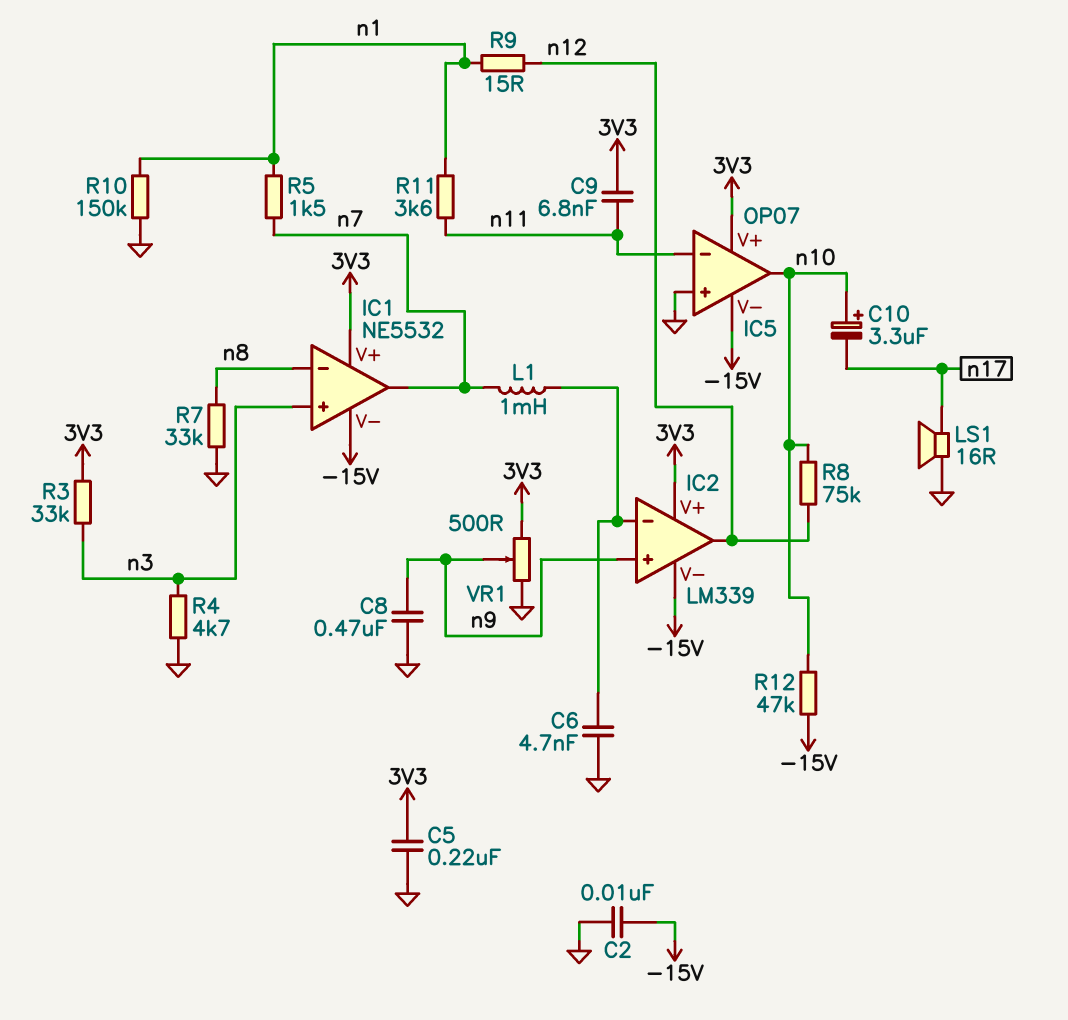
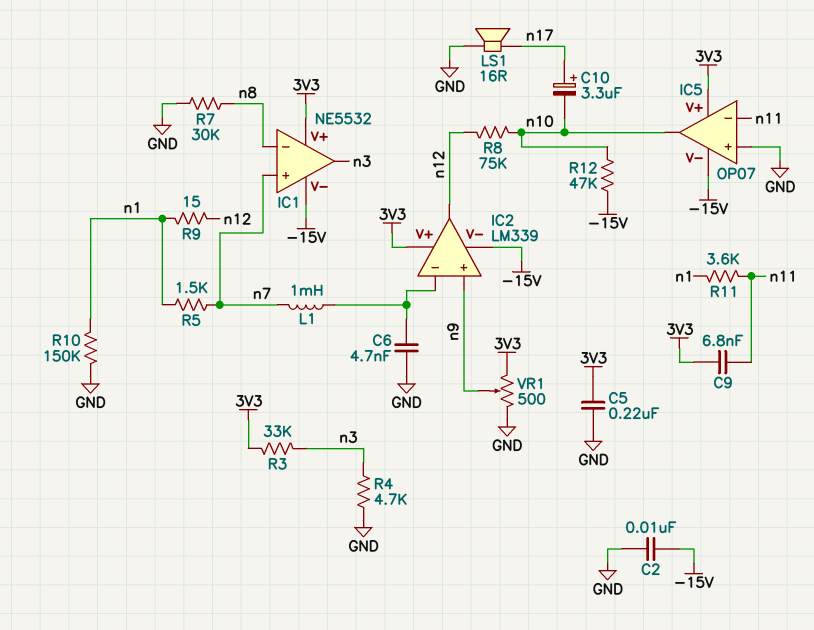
C8: 470nF (GND, n9) -> none
C10: 3.3uF (plus n10, minus n17) -> 3.3uF (plus n17, minus n10)
IC1 pin in+: n3 -> n7
IC1 pin out: n7 -> n3
R7: 33k (GND, n8) -> 30k (GND, n8)

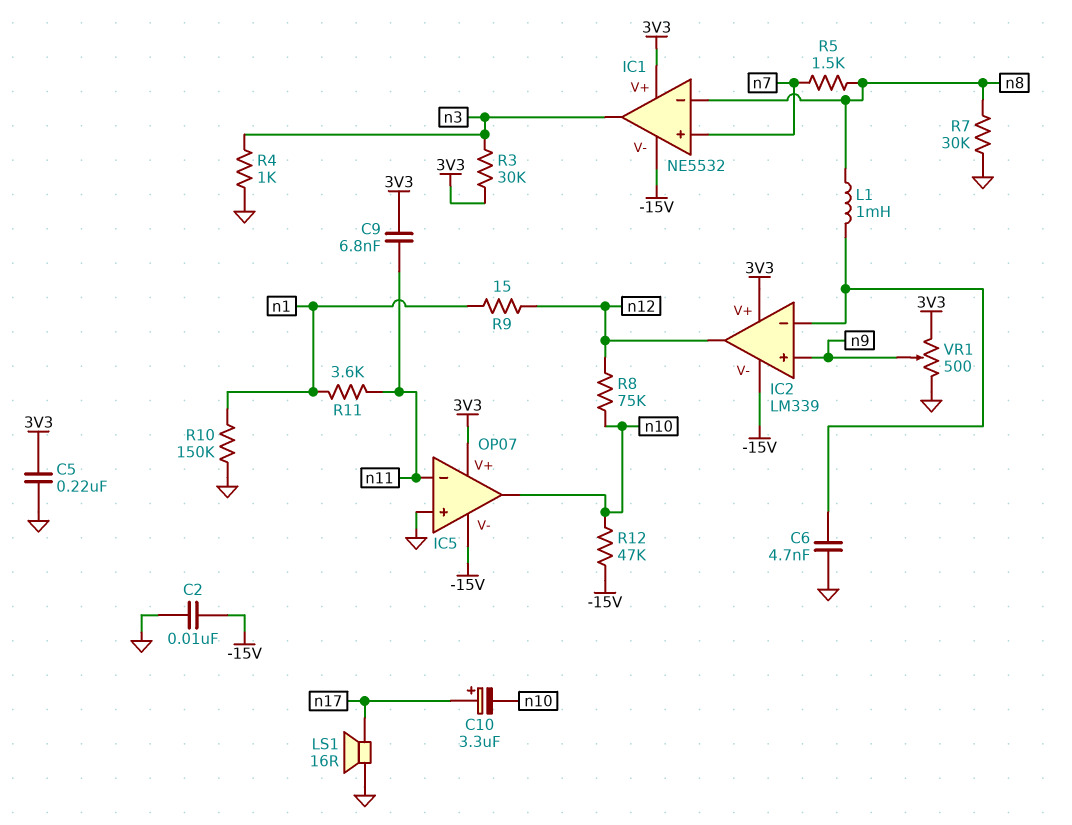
L1: 1mH (IC2/in-, n7) -> 1mH (IC2/in-, n8)
R3: 33k (3V3, n3) -> 30k (3V3, n3)
R4: 4.7k (GND, n3) -> 1k (GND, n3)
R5: 1.5k (n1, n7) -> 1.5k (n7, n8)

